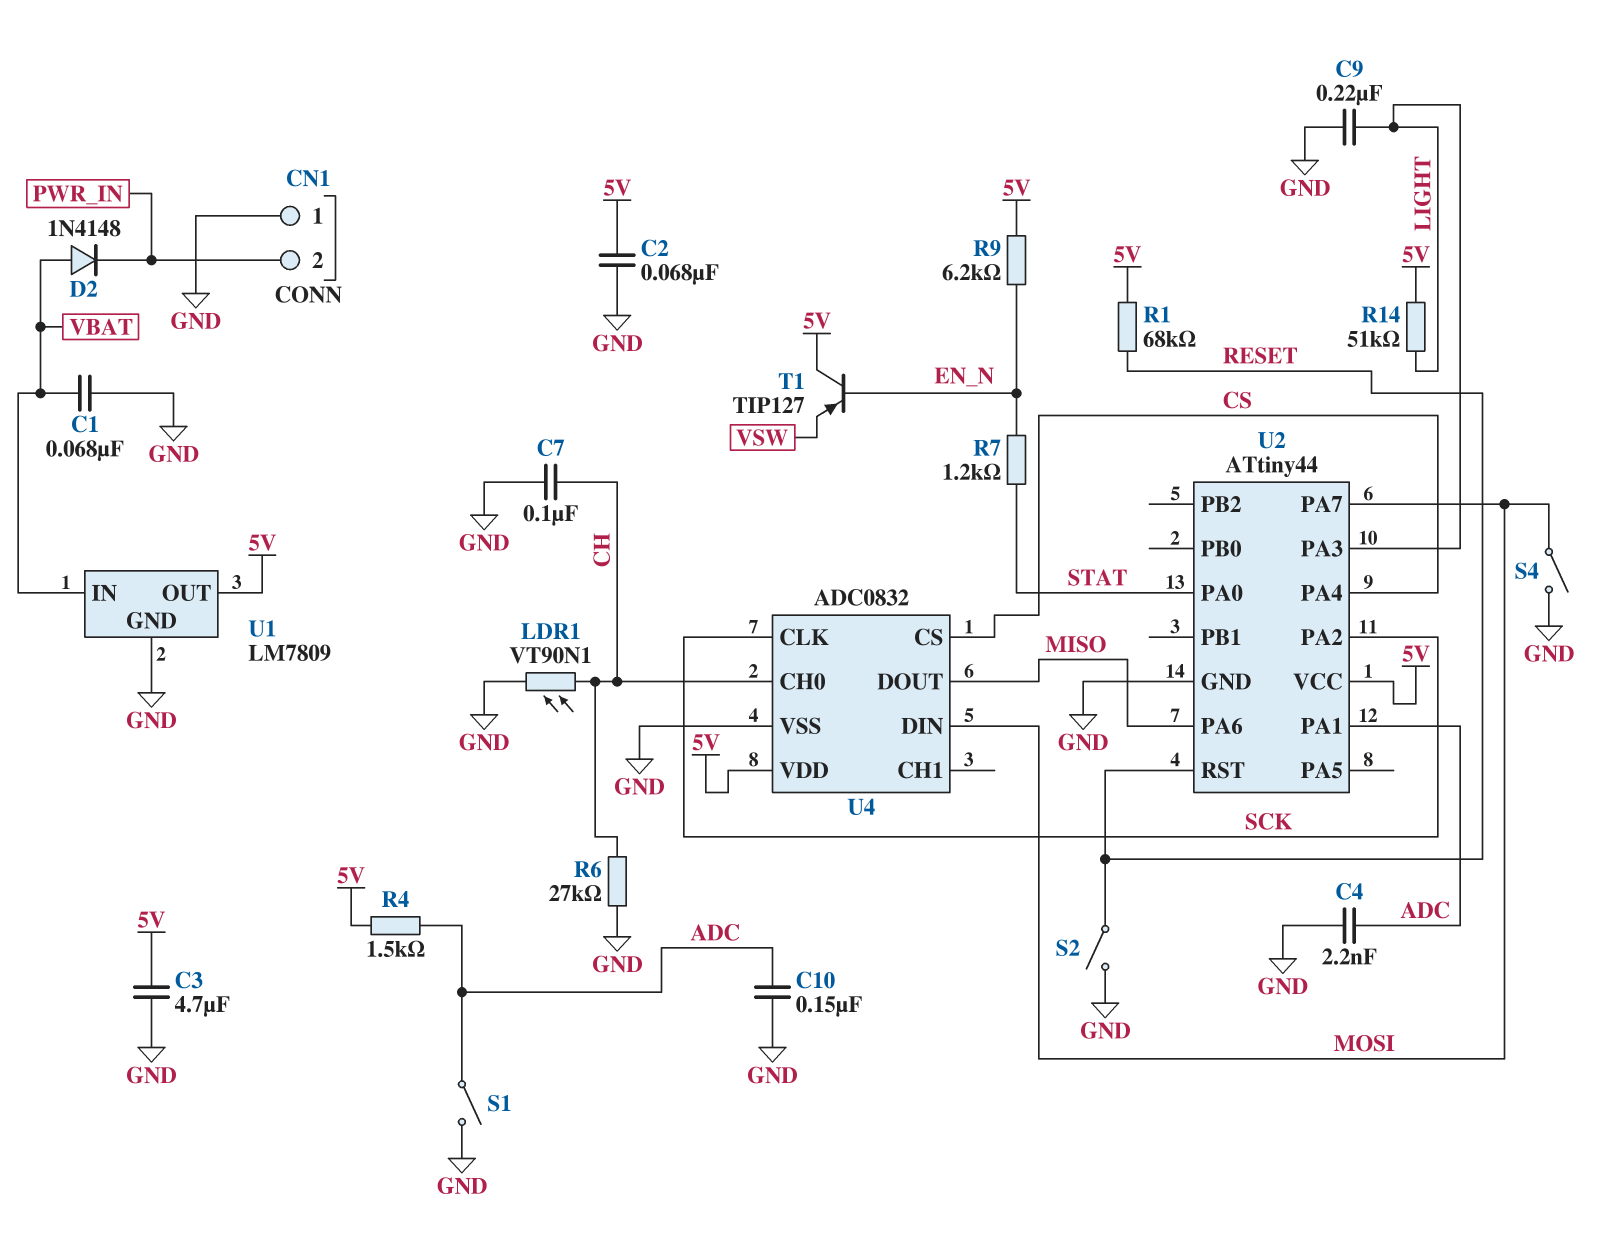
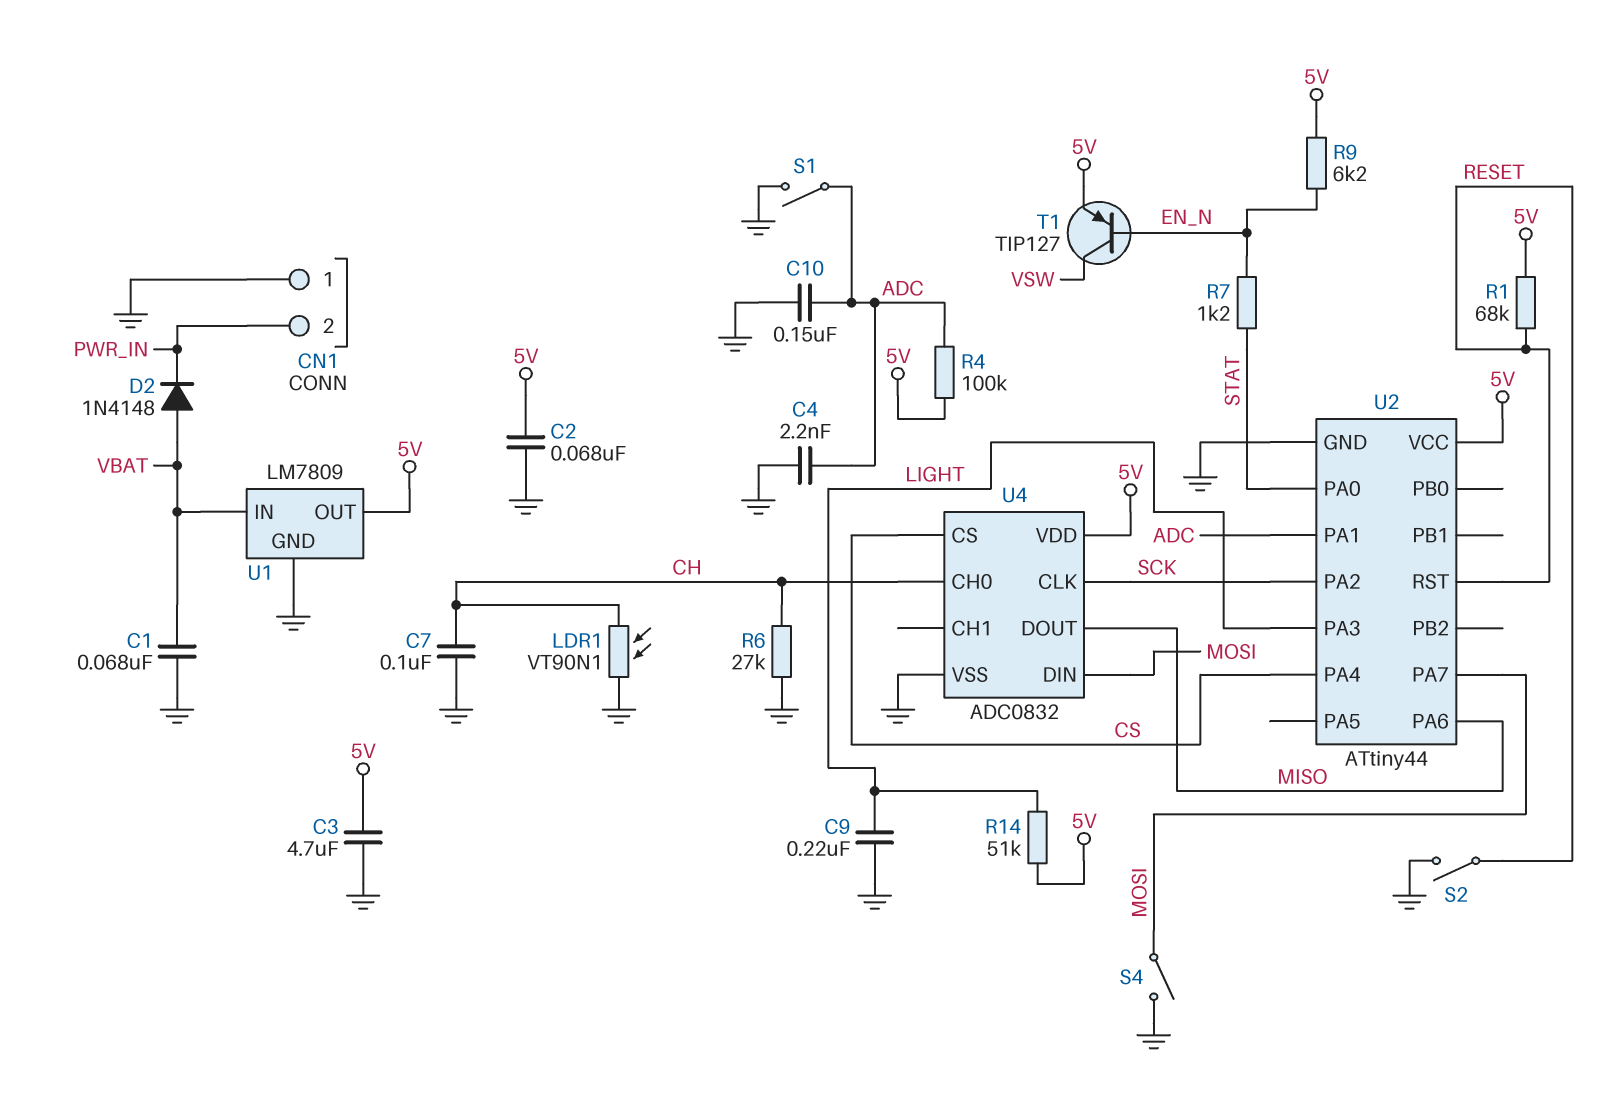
R4: 1.5k (5V, ADC) -> 100k (5V, ADC)
T1: PNP TIP127 (B EN_N, C 5V, E VSW) -> PNP TIP127 (B EN_N, C VSW, E 5V)

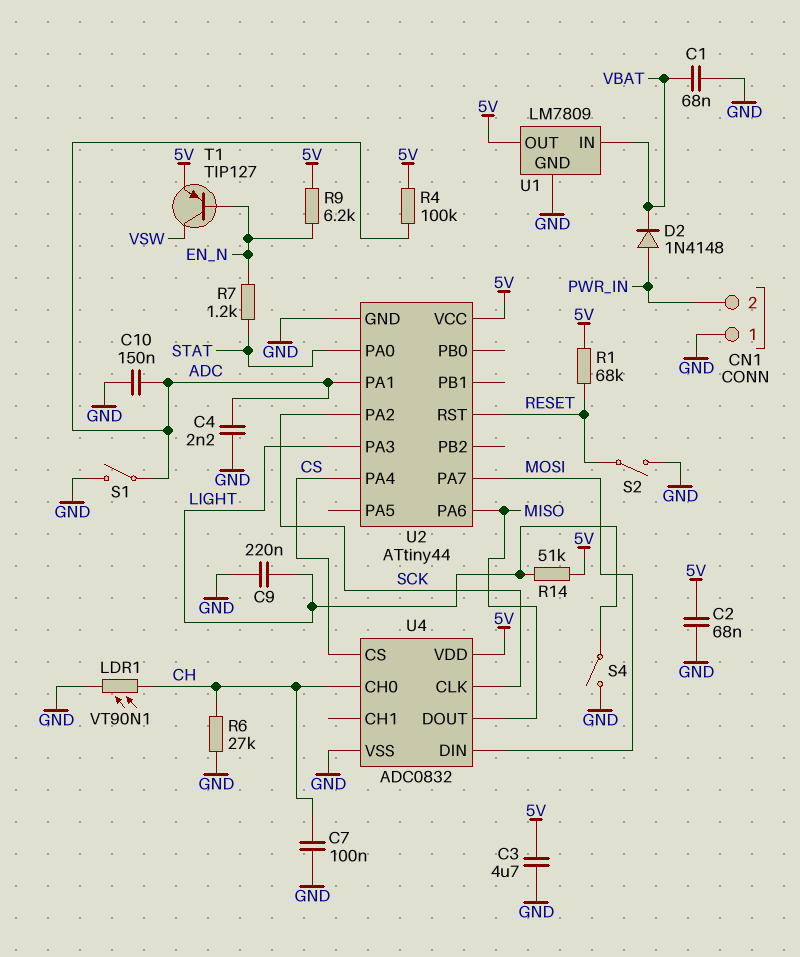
D2: diode 1N4148 (A VBAT, K PWR_IN) -> diode 1N4148 (A PWR_IN, K VBAT)
S4: switch (GND, MOSI) -> switch (GND, LIGHT)

